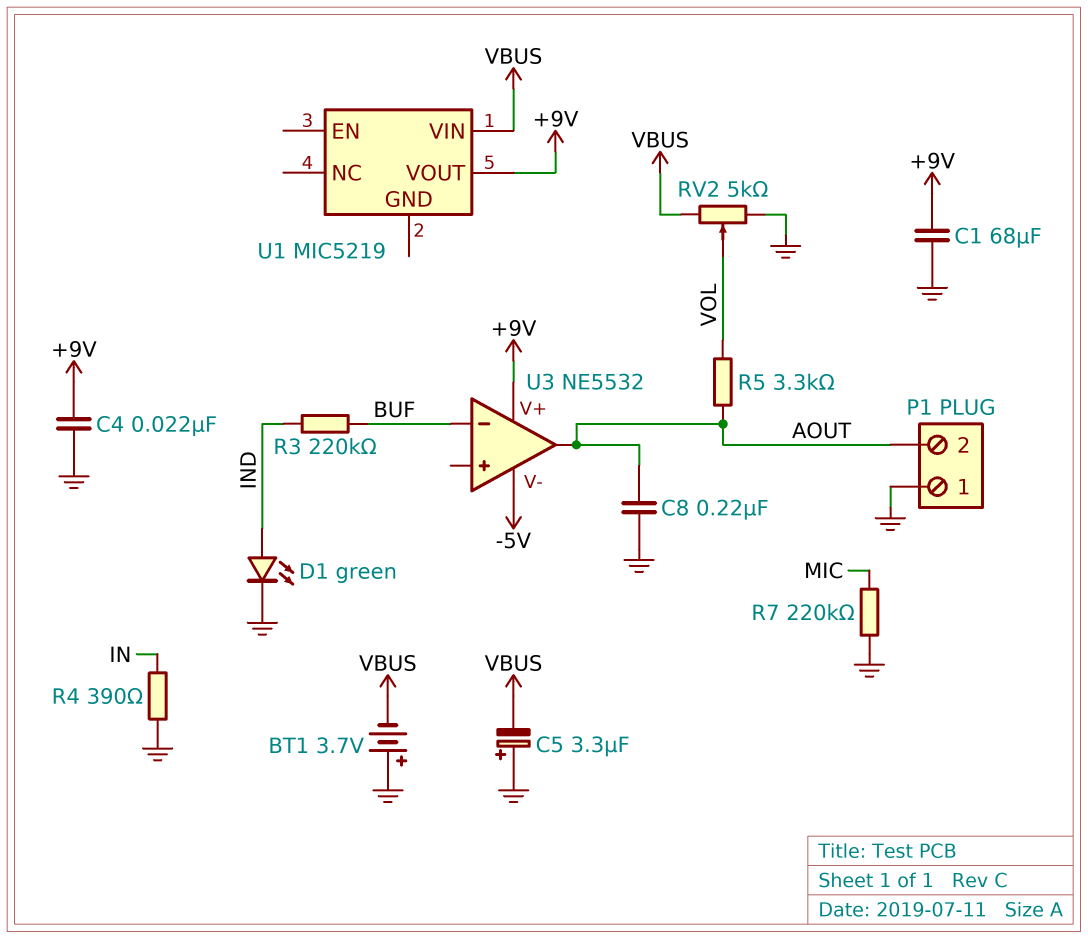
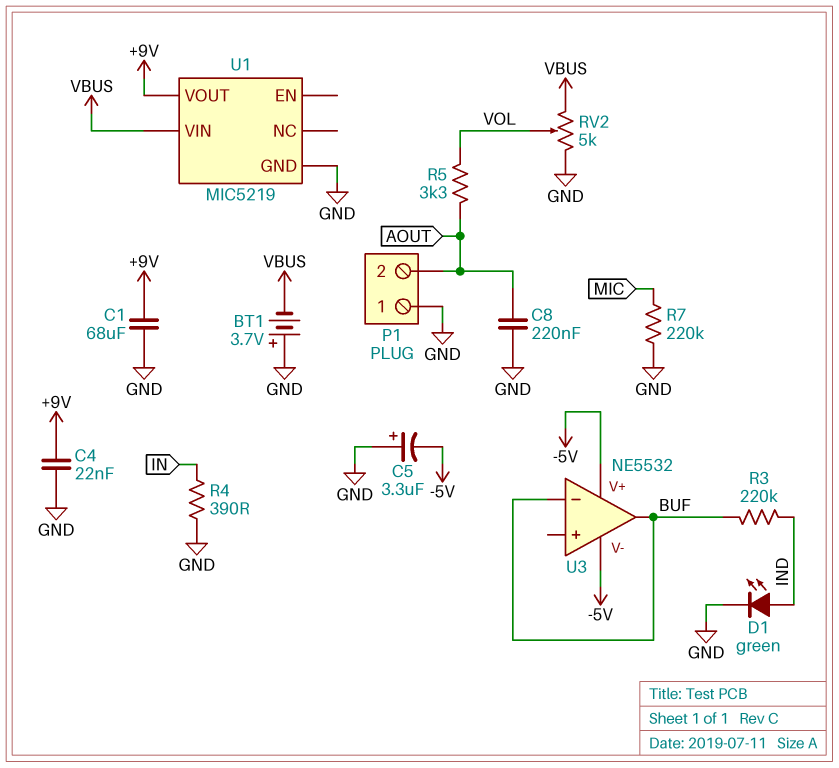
C5: 3.3uF (plus GND, minus VBUS) -> 3.3uF (plus GND, minus -5V)
U1 pin GND: none -> GND
U3 pin V+: +9V -> -5V
U3 pin out: AOUT -> BUF

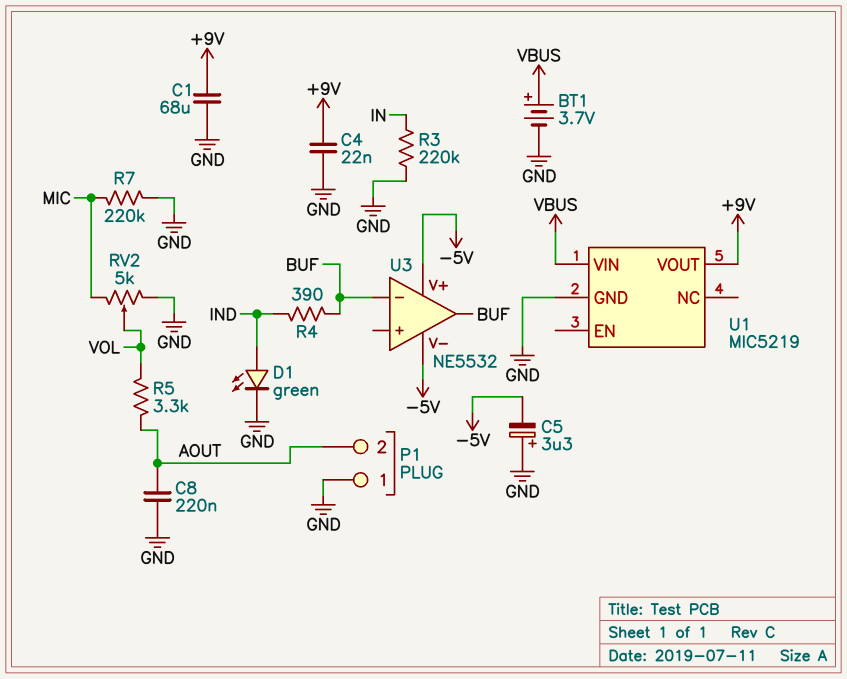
BT1: 3.7V (plus GND, minus VBUS) -> 3.7V (plus VBUS, minus GND)
R3: 220k (BUF, IND) -> 220k (GND, IN)
R4: 390 (GND, IN) -> 390 (BUF, IND)
RV2: 5k (GND, VBUS, wiper VOL) -> 5k (GND, MIC, wiper VOL)

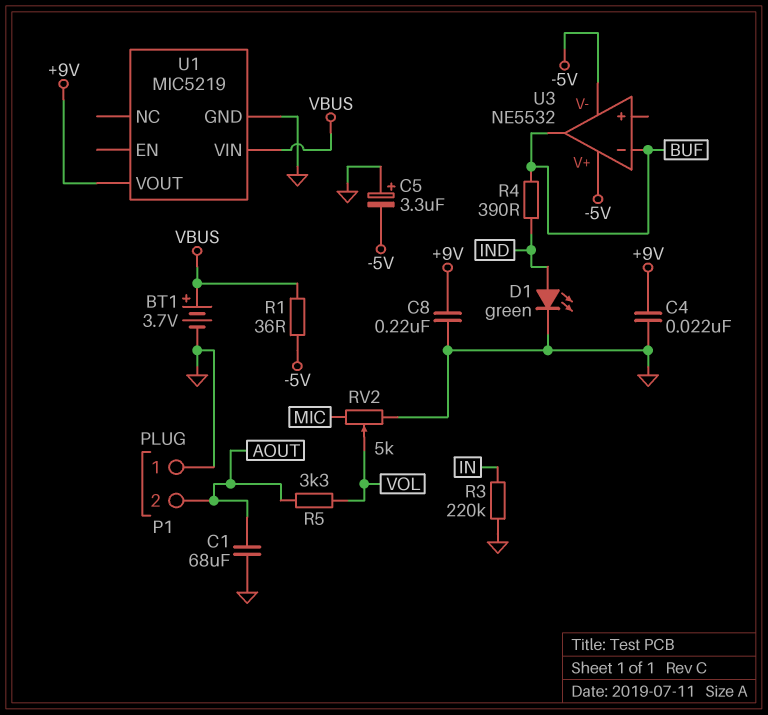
C1: 68uF (+9V, GND) -> 68uF (AOUT, GND)
C8: 220nF (AOUT, GND) -> 220nF (+9V, GND)
R1: none -> 36 (-5V, VBUS)
R7: 220k (GND, MIC) -> none

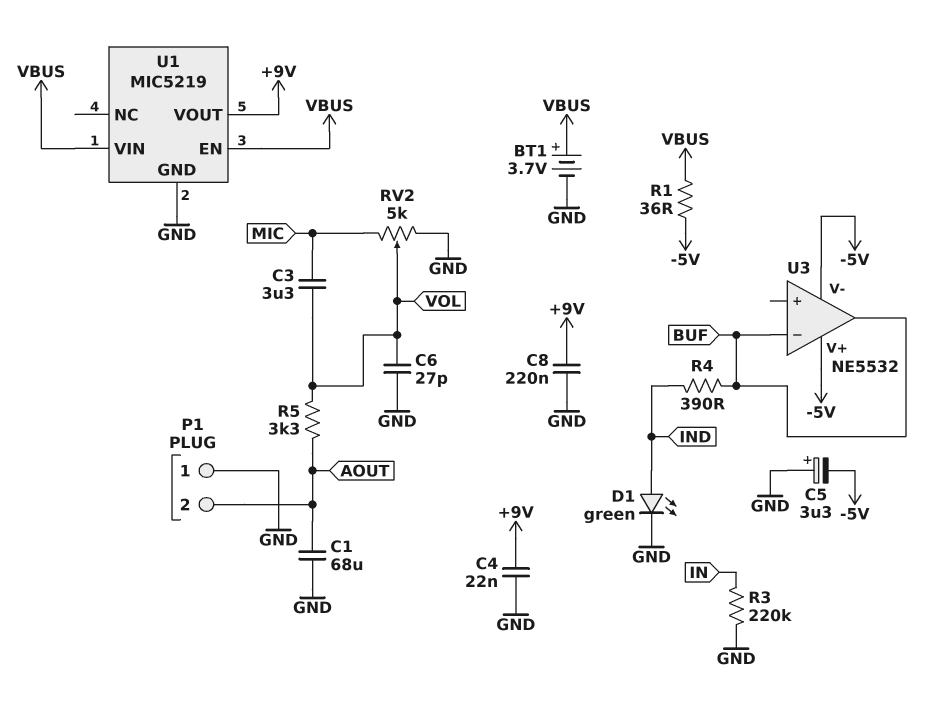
C3: none -> 3.3uF (MIC, VOL)
C6: none -> 27pF (GND, VOL)
U1 pin EN: none -> VBUS

